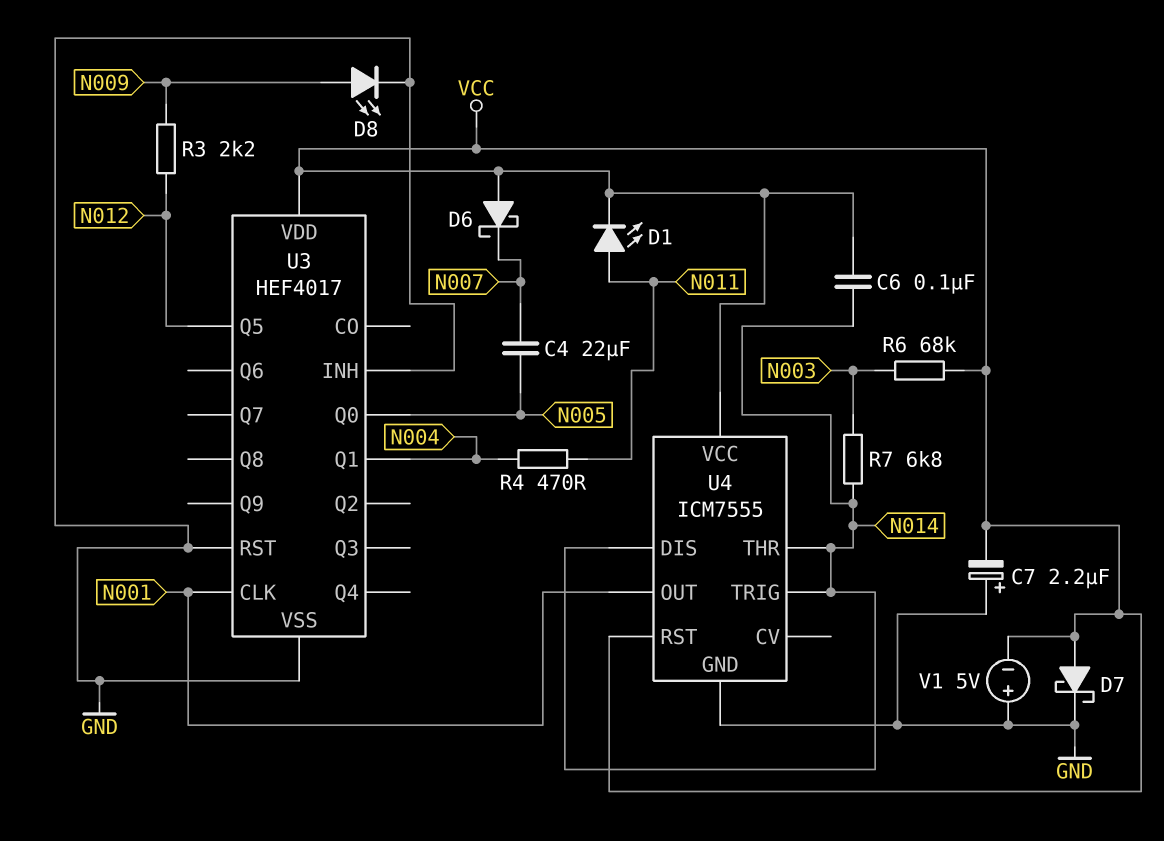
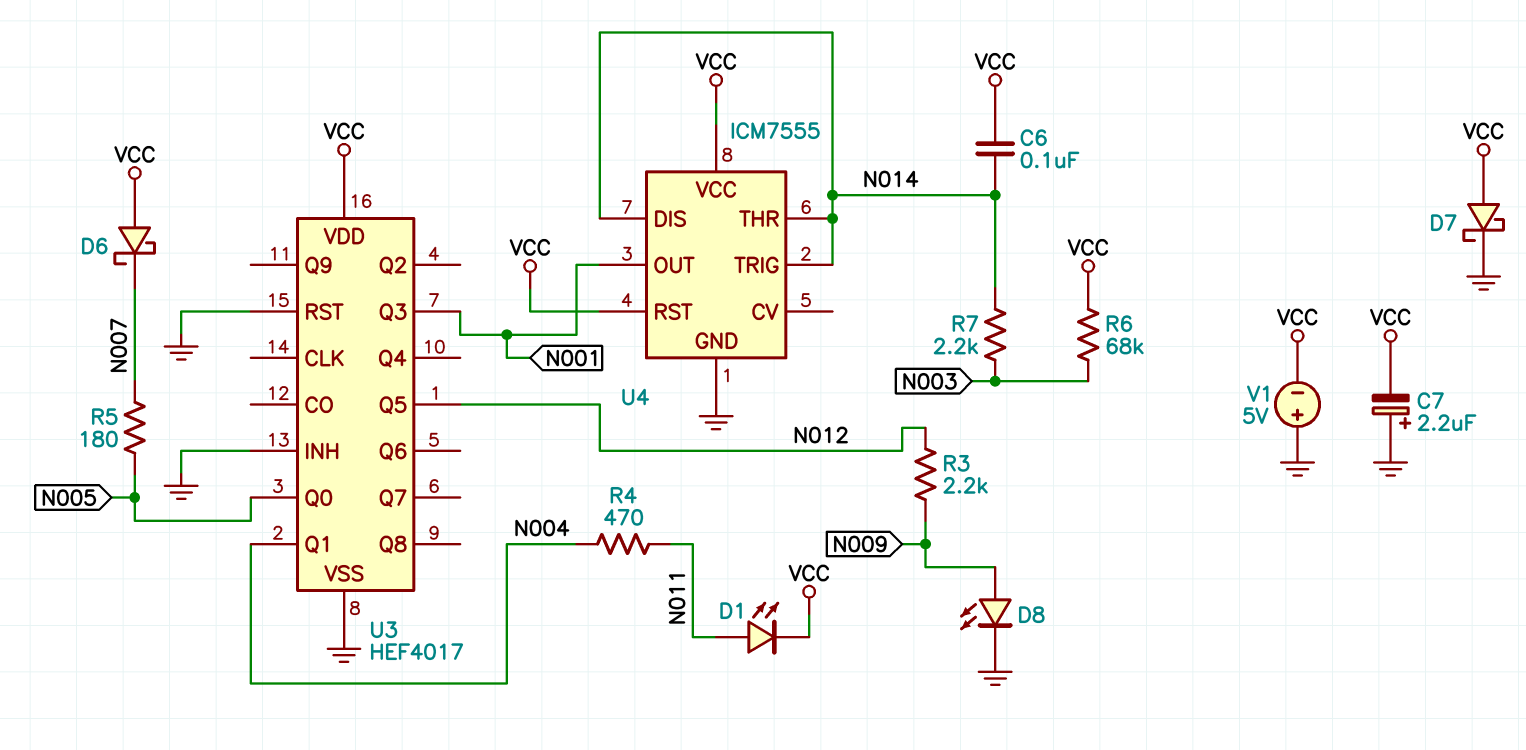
C4: 22uF (N005, N007) -> none
R5: none -> 180 (N005, N007)
R7: 6.8k (N003, N014) -> 2.2k (N003, N014)
U3 pin CLK: N001 -> none
U3 pin Q3: none -> N001

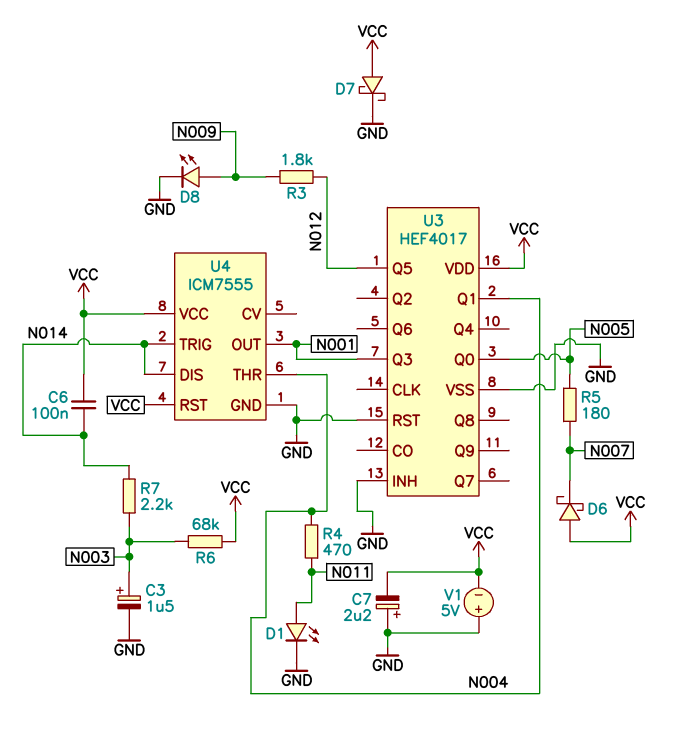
C3: none -> 1.5uF (plus N003, minus GND)
D1: LED (A N011, K VCC) -> LED (A N011, K GND)
R3: 2.2k (N009, N012) -> 1.8k (N009, N012)
U4 pin THR: N014 -> N004

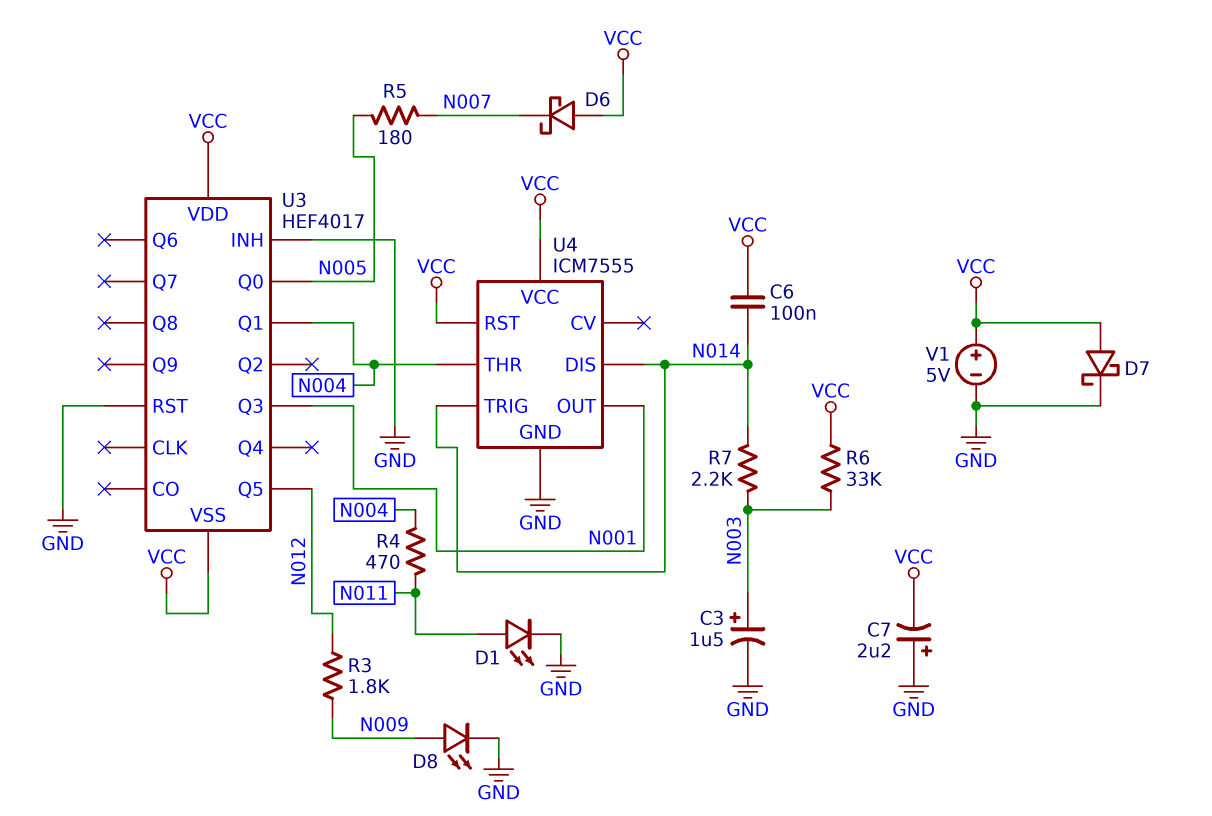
R6: 68k (N003, VCC) -> 33k (N003, VCC)
U3 pin VSS: GND -> VCC
V1: 5V (plus GND, minus VCC) -> 5V (plus VCC, minus GND)

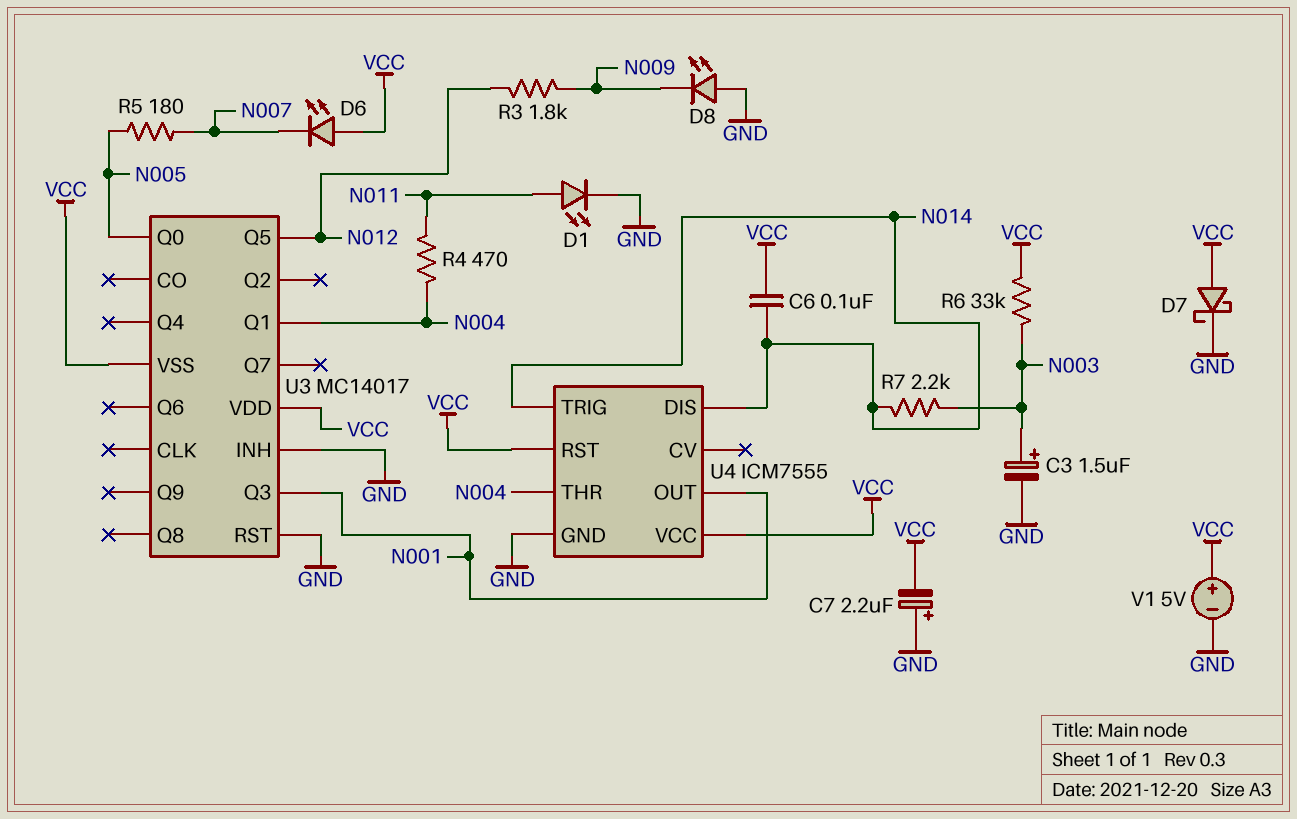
D6: schottky (A VCC, K N007) -> LED (A VCC, K N007)
D8: LED (A N009, K GND) -> LED (A GND, K N009)
U3: HEF4017 -> MC14017

